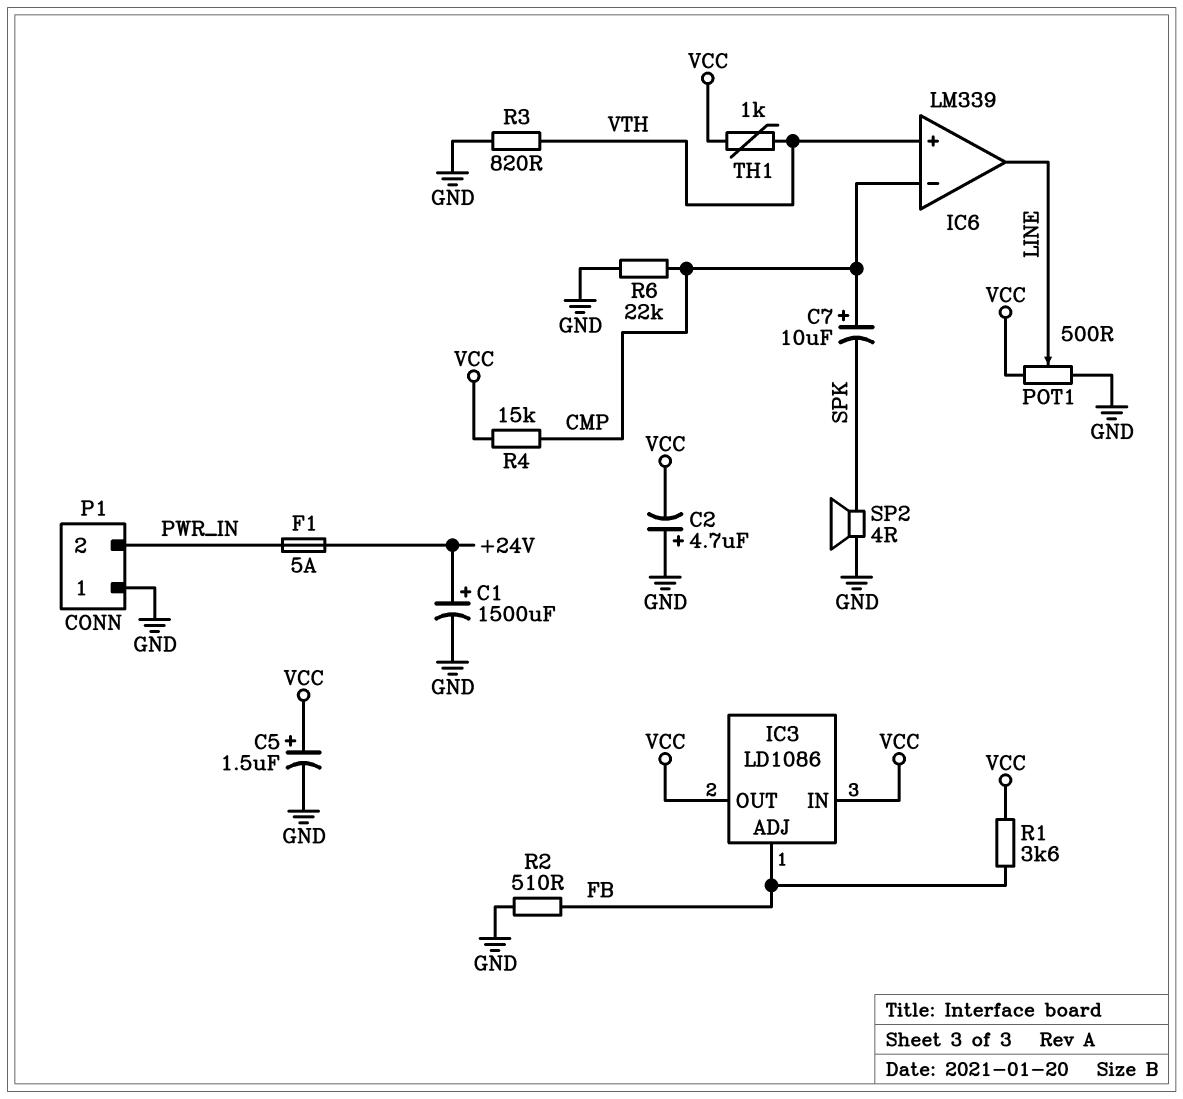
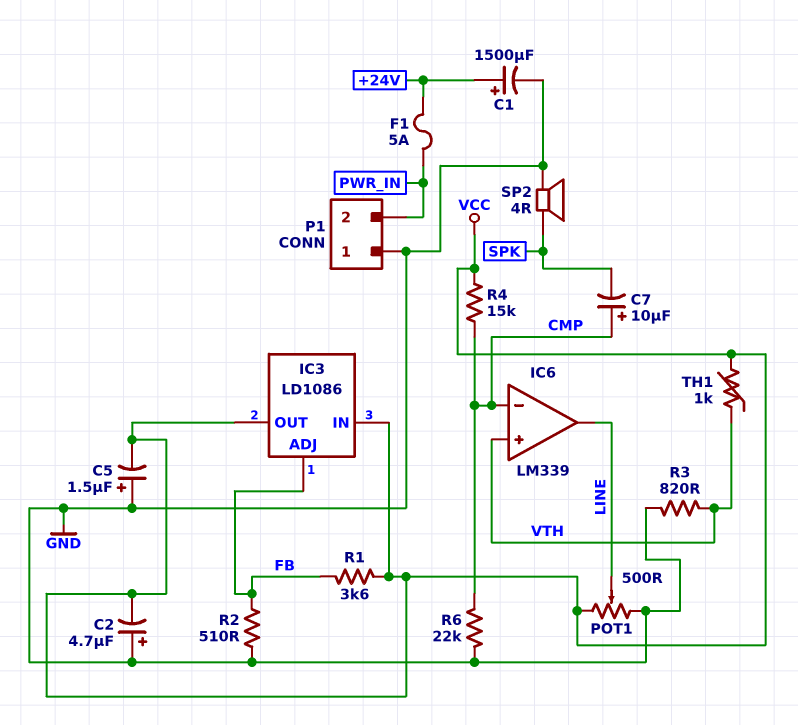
C5: 1.5uF (plus VCC, minus GND) -> 1.5uF (plus GND, minus VCC)

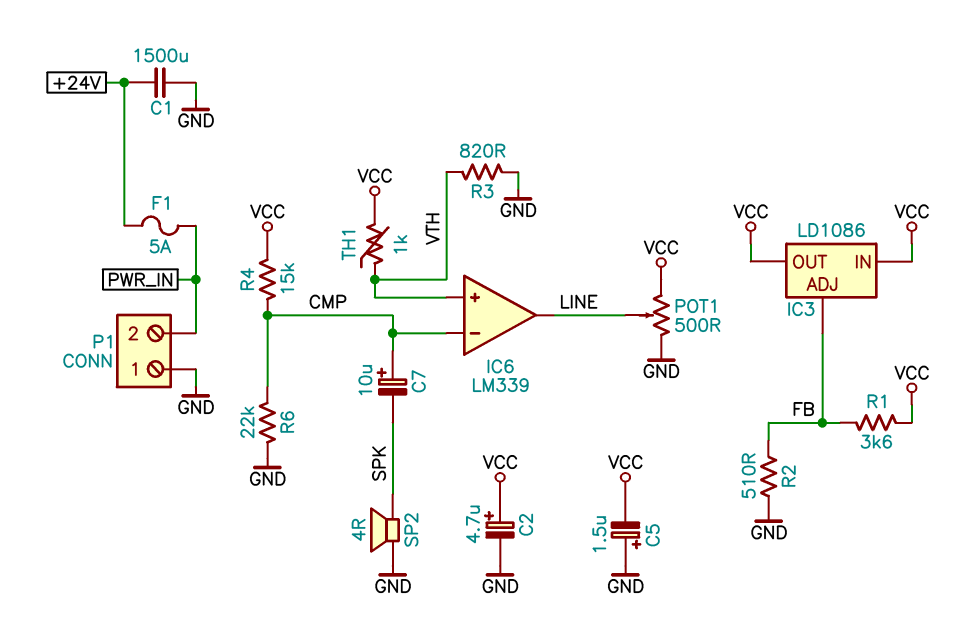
C1: 1500uF (plus +24V, minus GND) -> 1500uF (+24V, GND)
C2: 4.7uF (plus GND, minus VCC) -> 4.7uF (plus VCC, minus GND)

